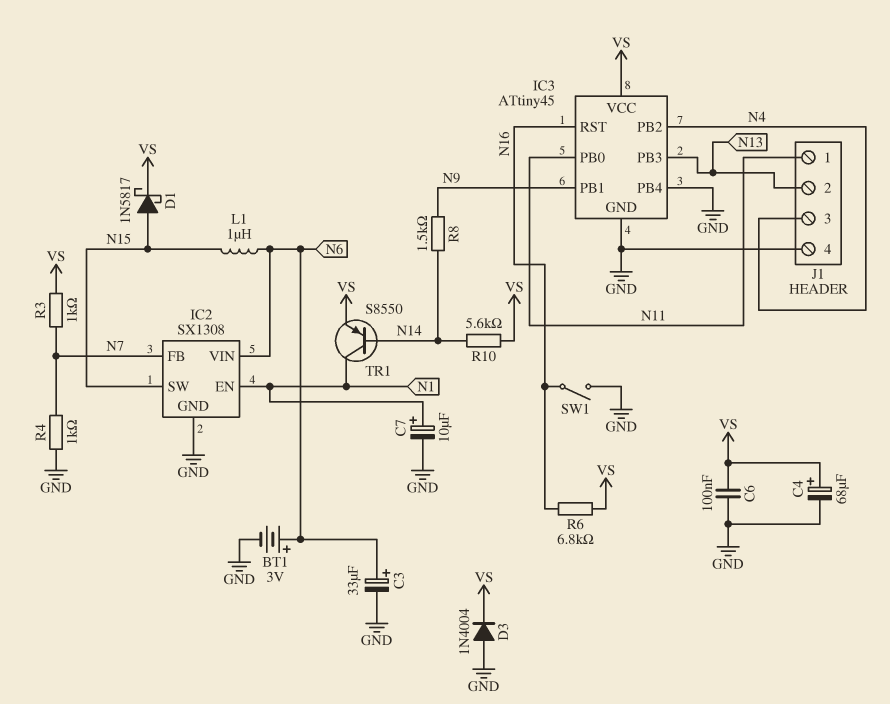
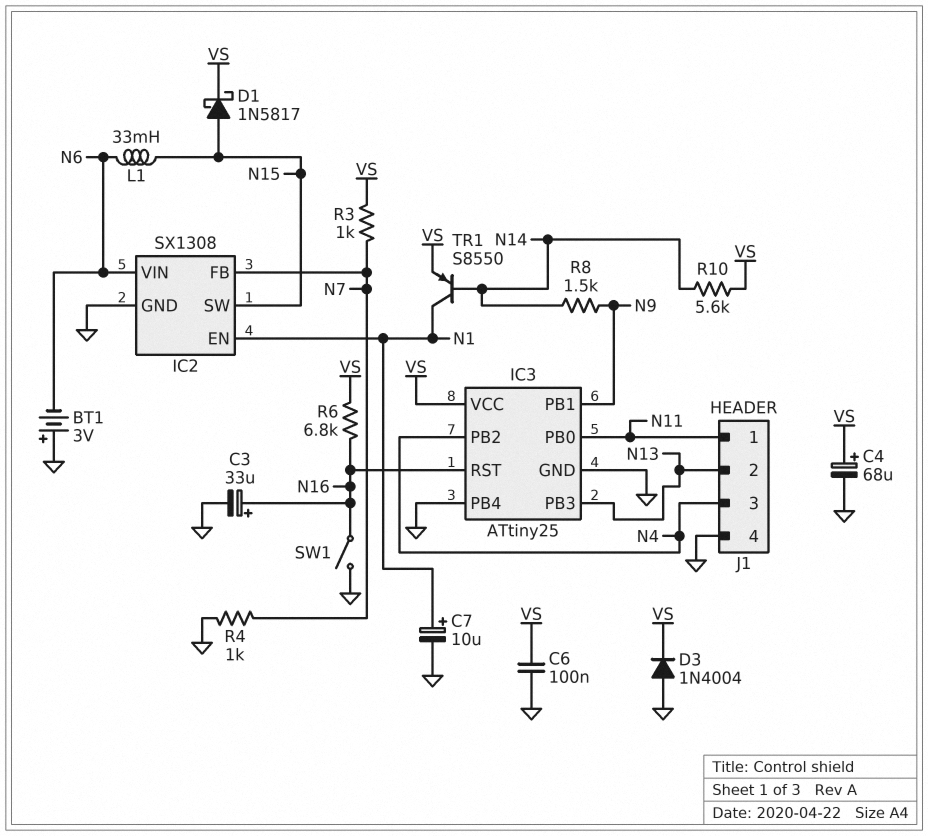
BT1: 3V (plus N6, minus GND) -> 3V (plus GND, minus N6)
C3: 33uF (plus N6, minus GND) -> 33uF (plus N16, minus GND)
IC3: ATtiny45 -> ATtiny25
L1: 1uH (N6, N15) -> 33mH (N6, N15)

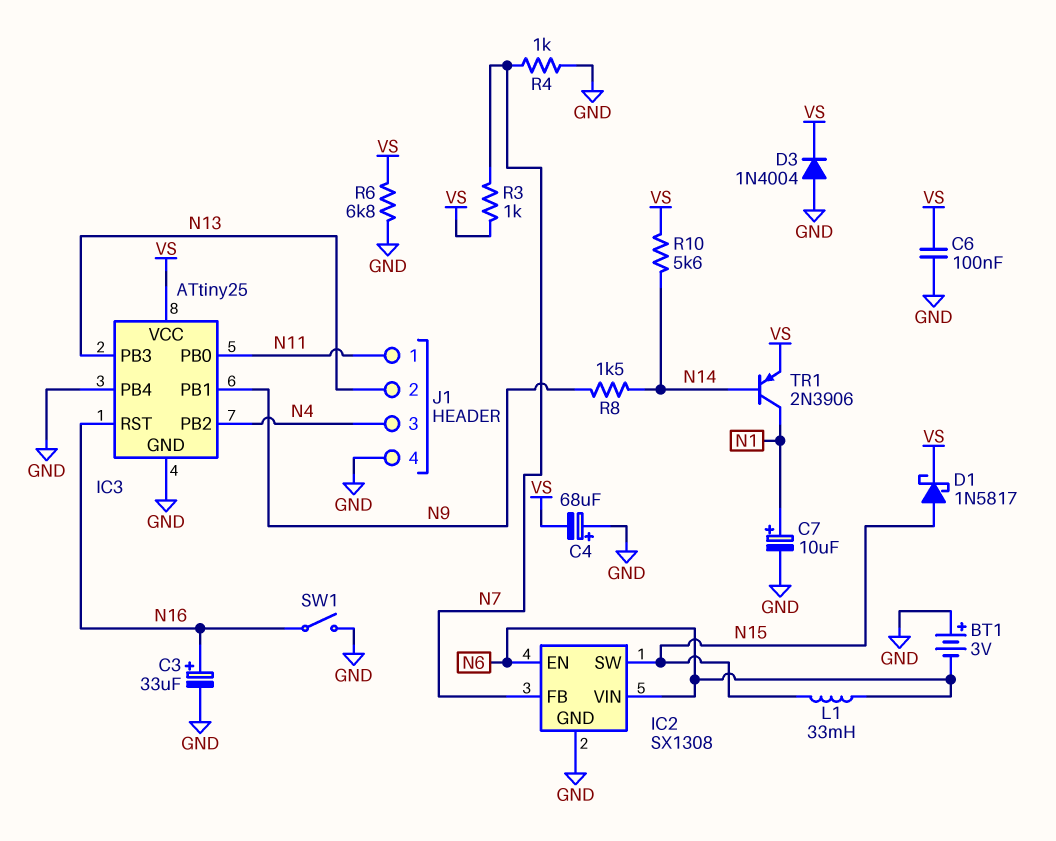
C4: 68uF (plus VS, minus GND) -> 68uF (plus GND, minus VS)
IC2 pin EN: N1 -> N6
R6: 6.8k (N16, VS) -> 6.8k (GND, VS)
TR1: PNP S8550 (B N14, C N1, E VS) -> PNP 2N3906 (B N14, C N1, E VS)

